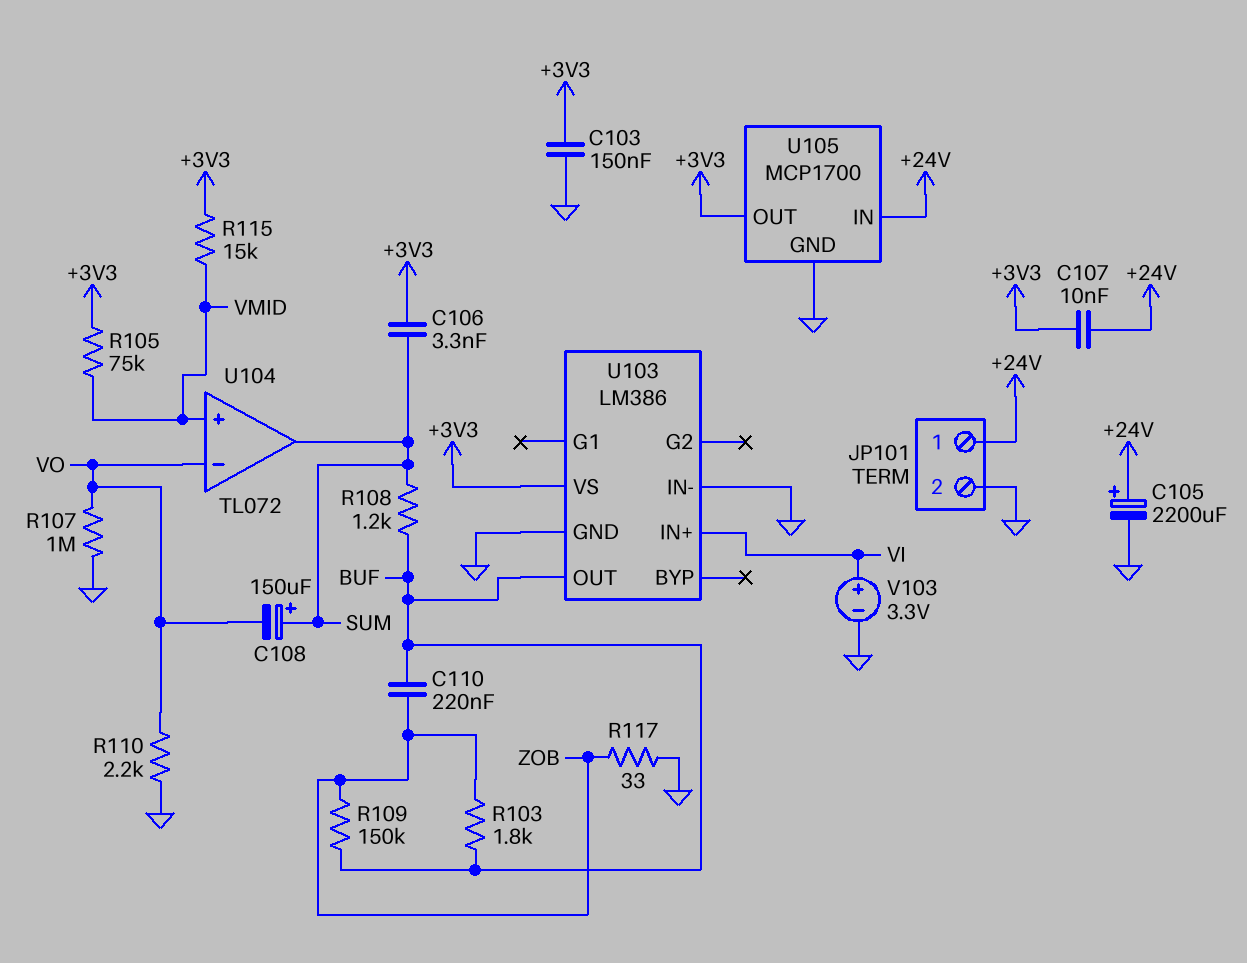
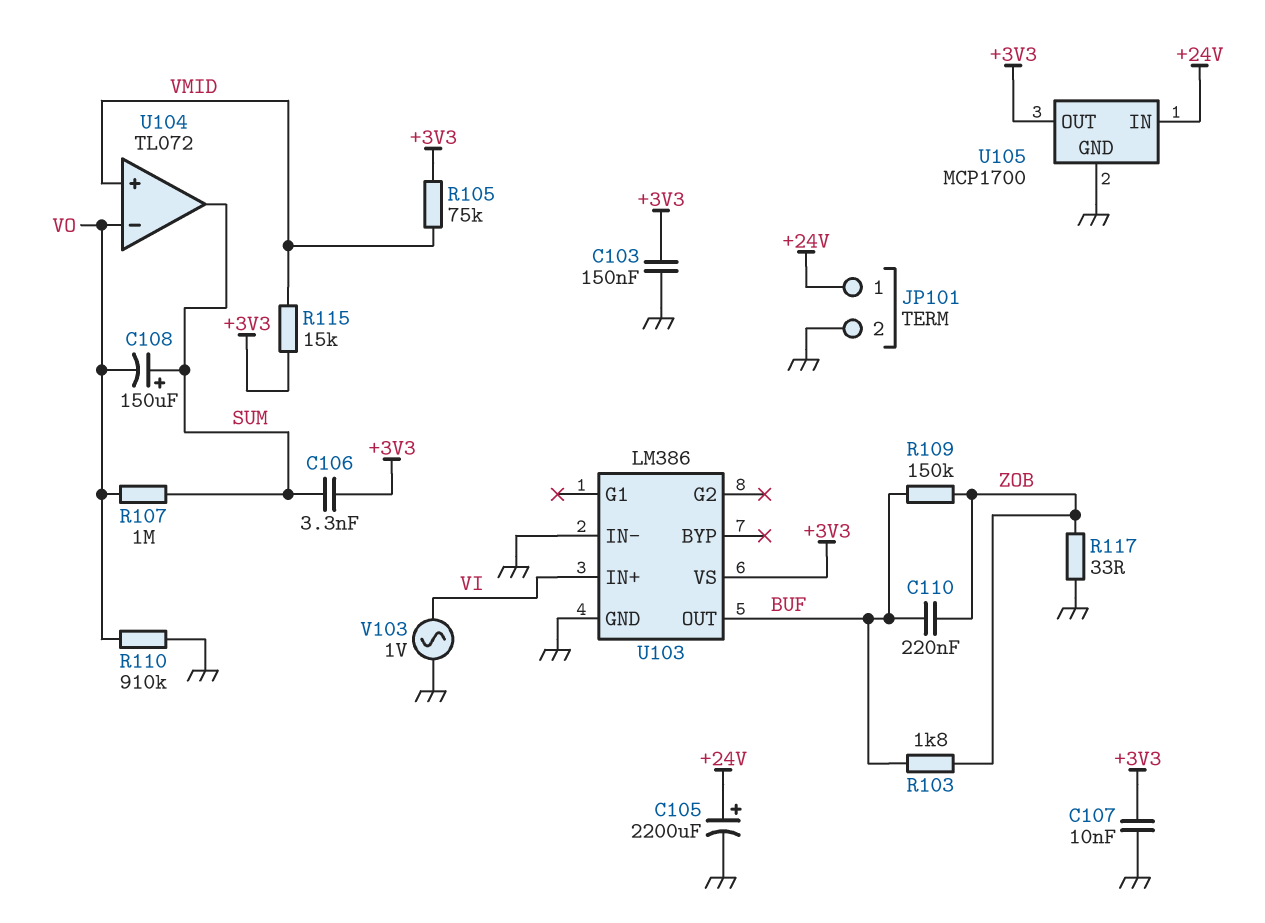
C107: 10nF (+3V3, +24V) -> 10nF (+3V3, GND)
R107: 1M (GND, VO) -> 1M (SUM, VO)
R108: 1.2k (BUF, SUM) -> none
R110: 2.2k (GND, VO) -> 910k (GND, VO)
V103: 3.3V (plus VI, minus GND) -> AC 1V (GND, VI)

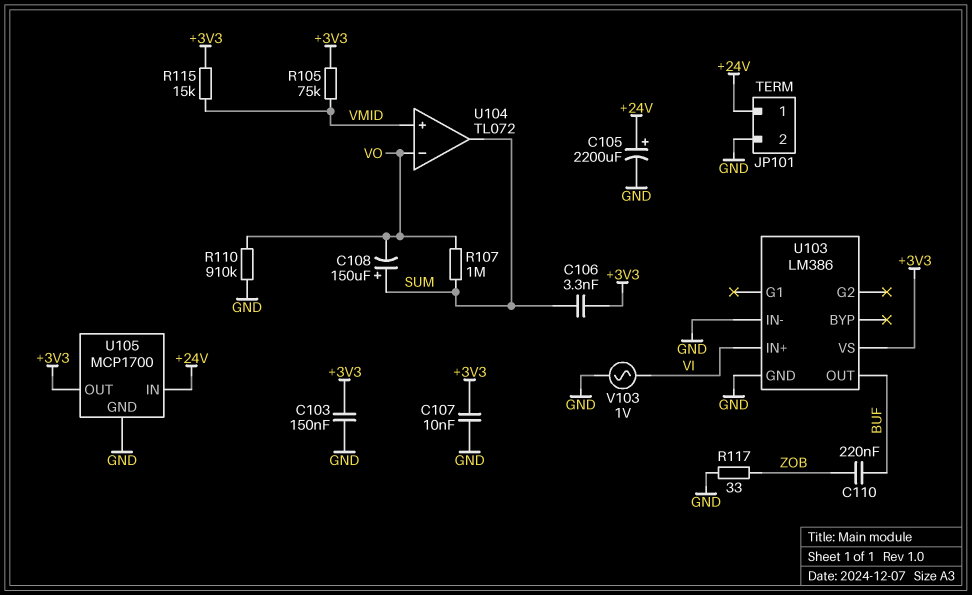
R103: 1.8k (BUF, ZOB) -> none
R109: 150k (BUF, ZOB) -> none

